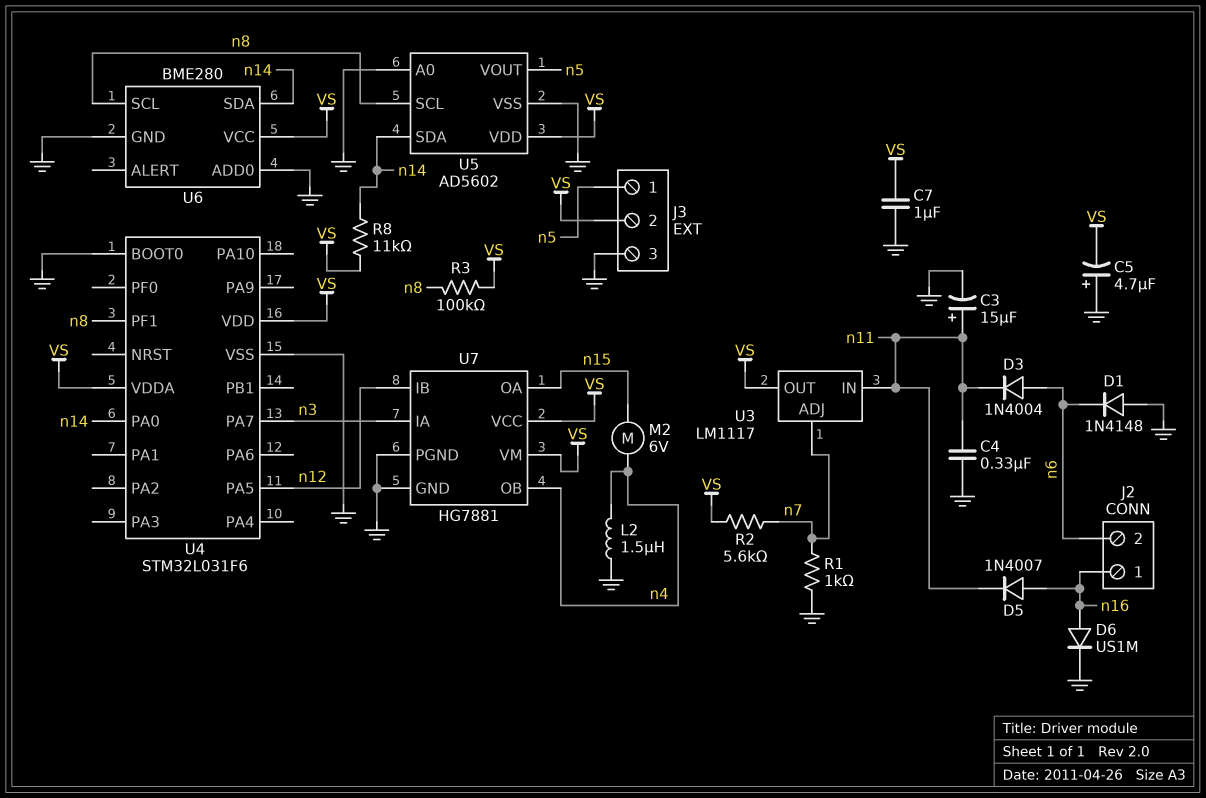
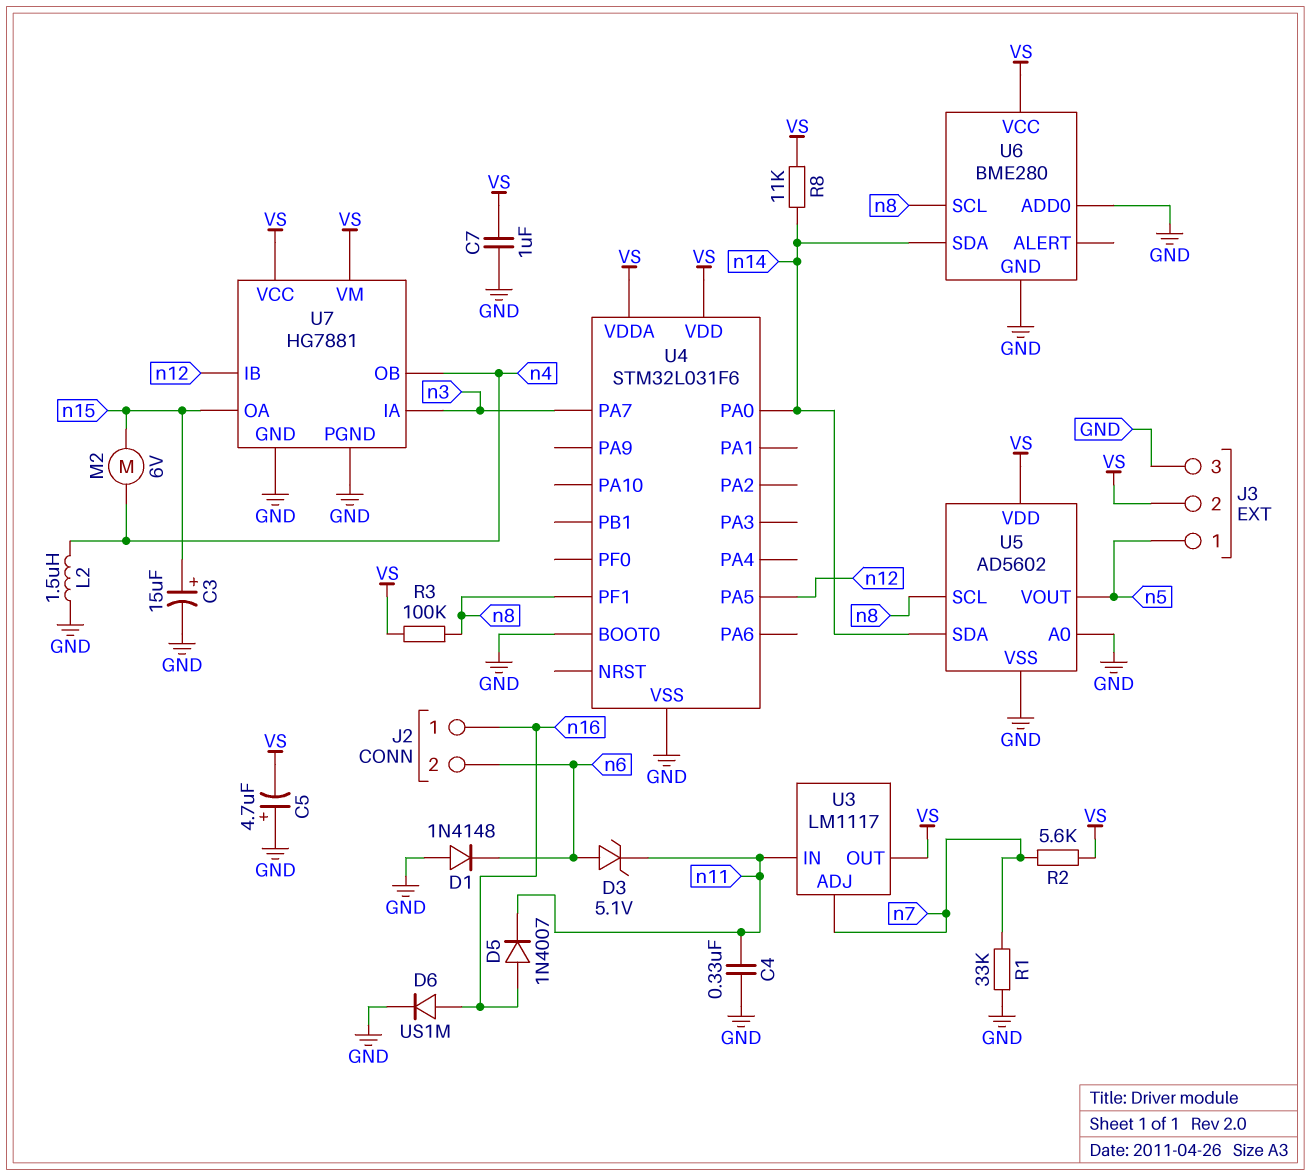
C3: 15uF (plus n11, minus GND) -> 15uF (plus n15, minus GND)
D3: diode 1N4004 (A n6, K n11) -> zener 5.1V (A n6, K n11)
R1: 1k (GND, n7) -> 33k (GND, n7)

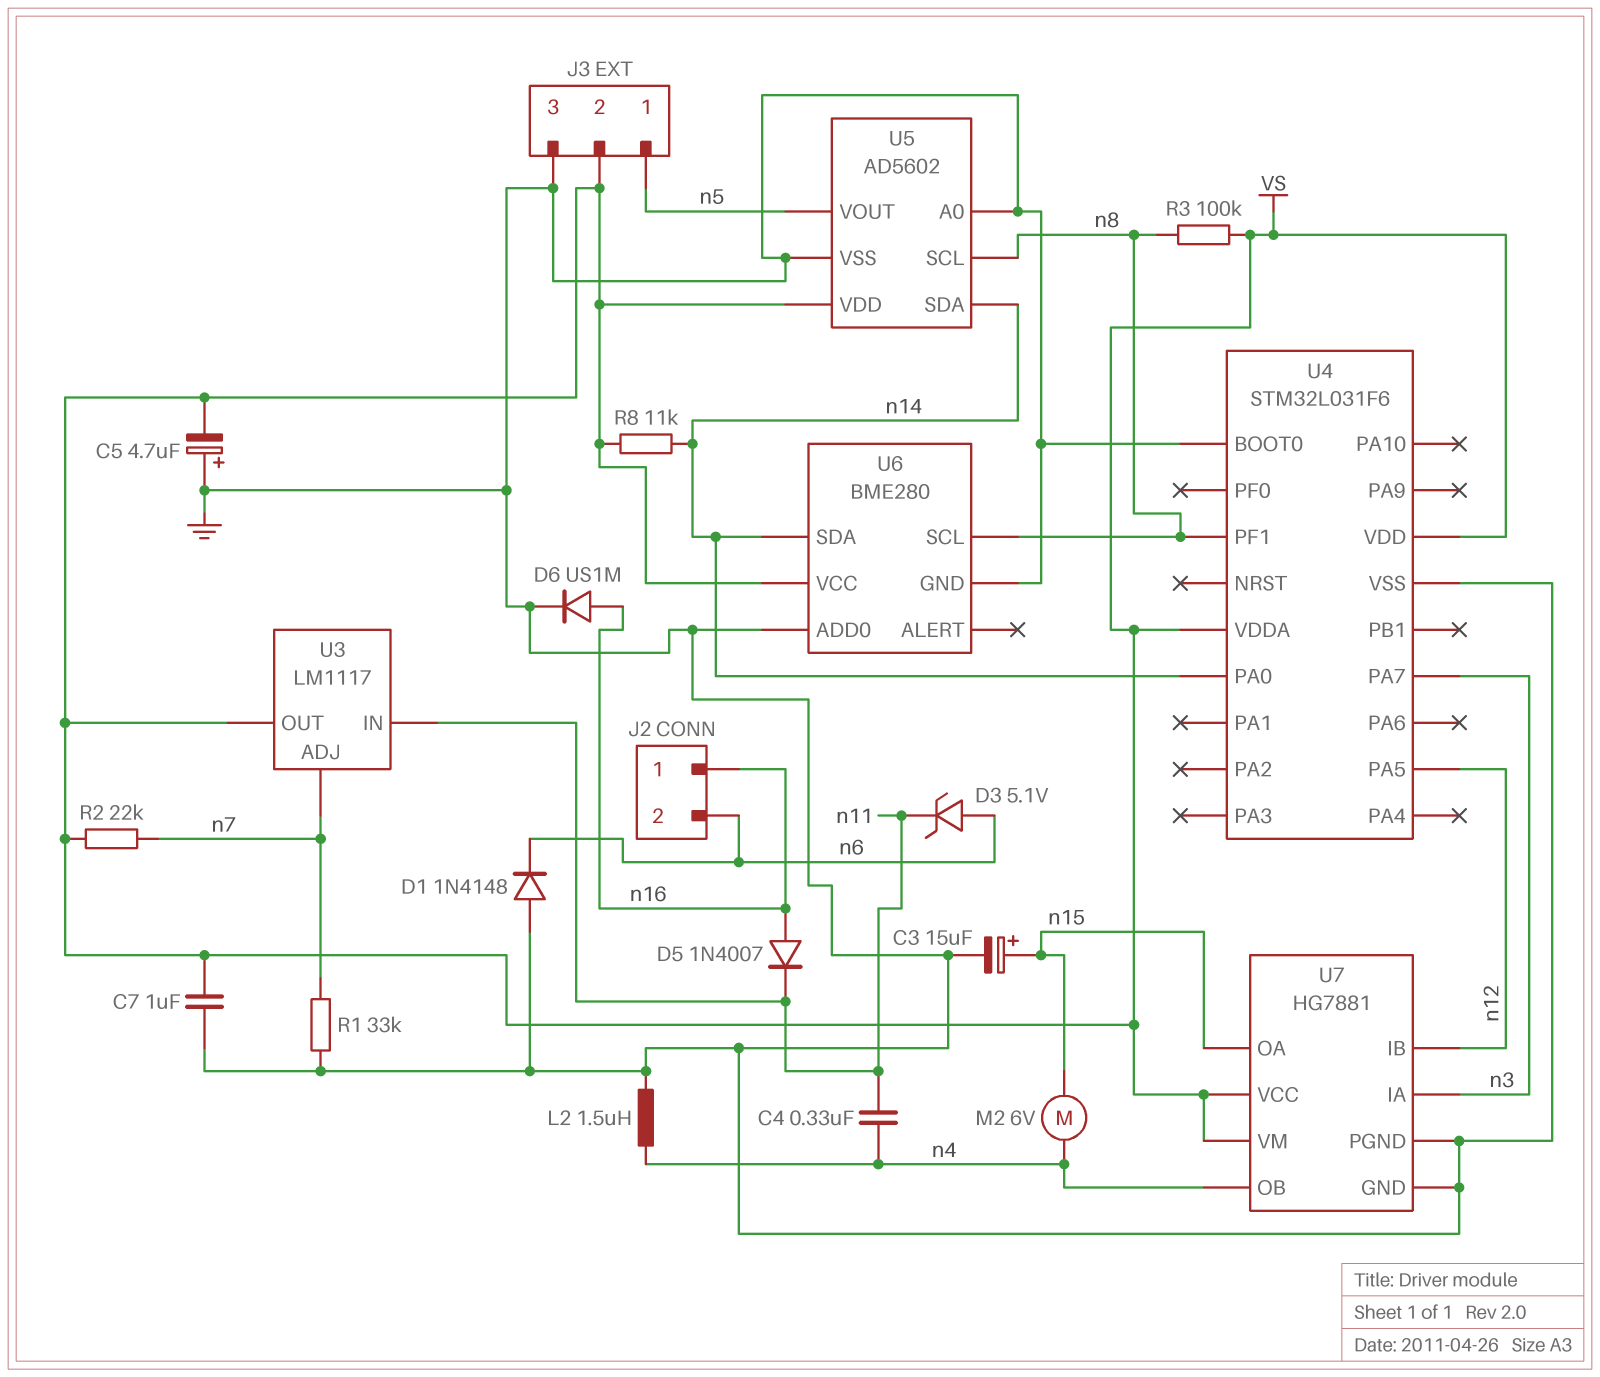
C4: 330nF (GND, n11) -> 330nF (n4, n11)
R2: 5.6k (VS, n7) -> 22k (VS, n7)

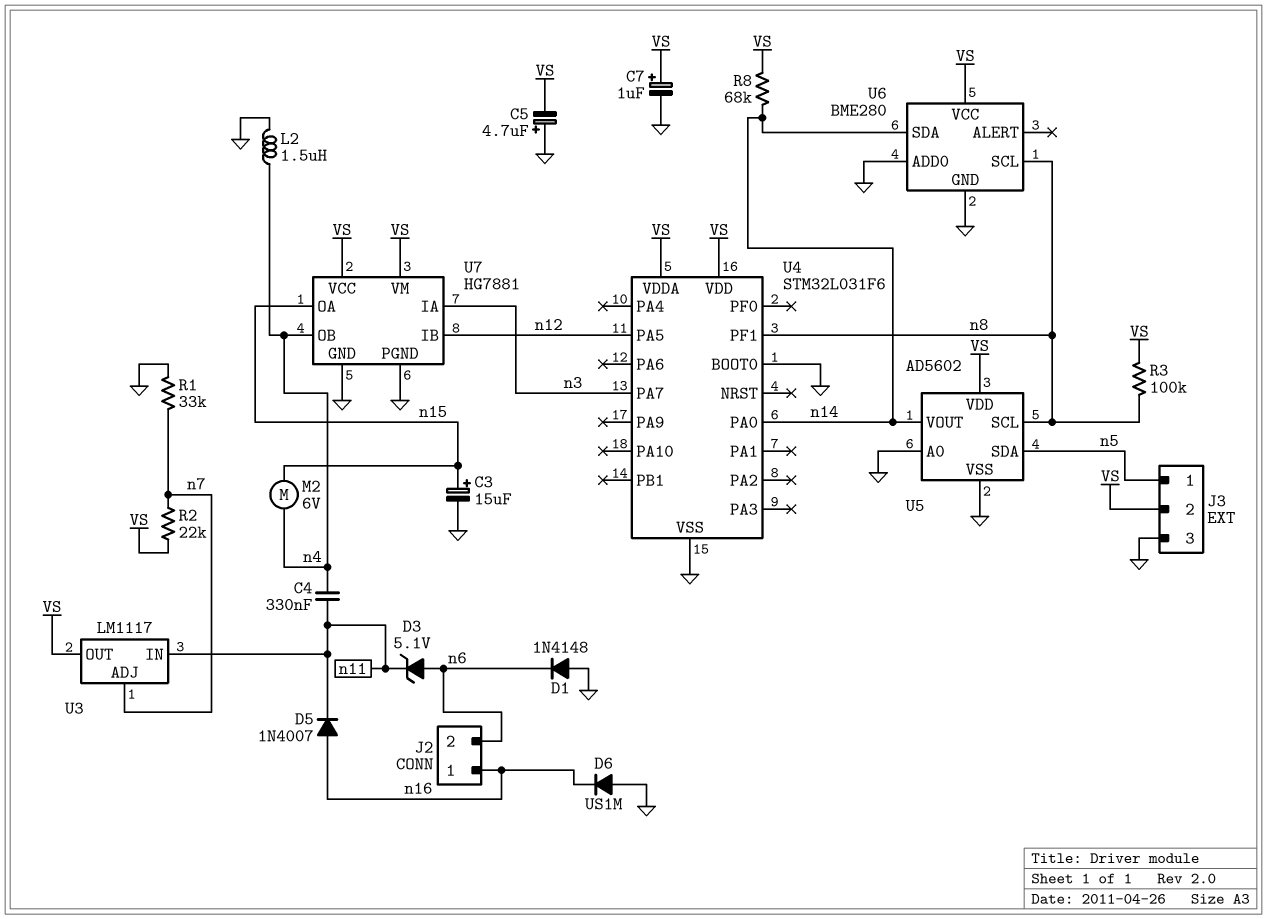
C7: 1uF (GND, VS) -> 1uF (plus VS, minus GND)
D6: diode US1M (A n16, K GND) -> diode US1M (A GND, K n16)
R8: 11k (VS, n14) -> 68k (VS, n14)
U5 pin SDA: n14 -> n5
U5 pin VOUT: n5 -> n14

